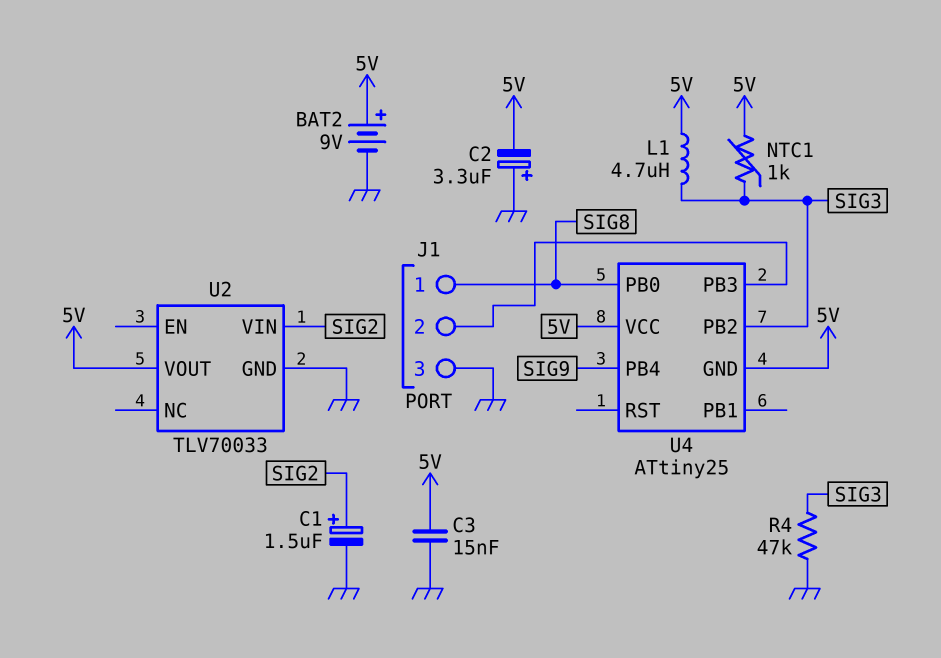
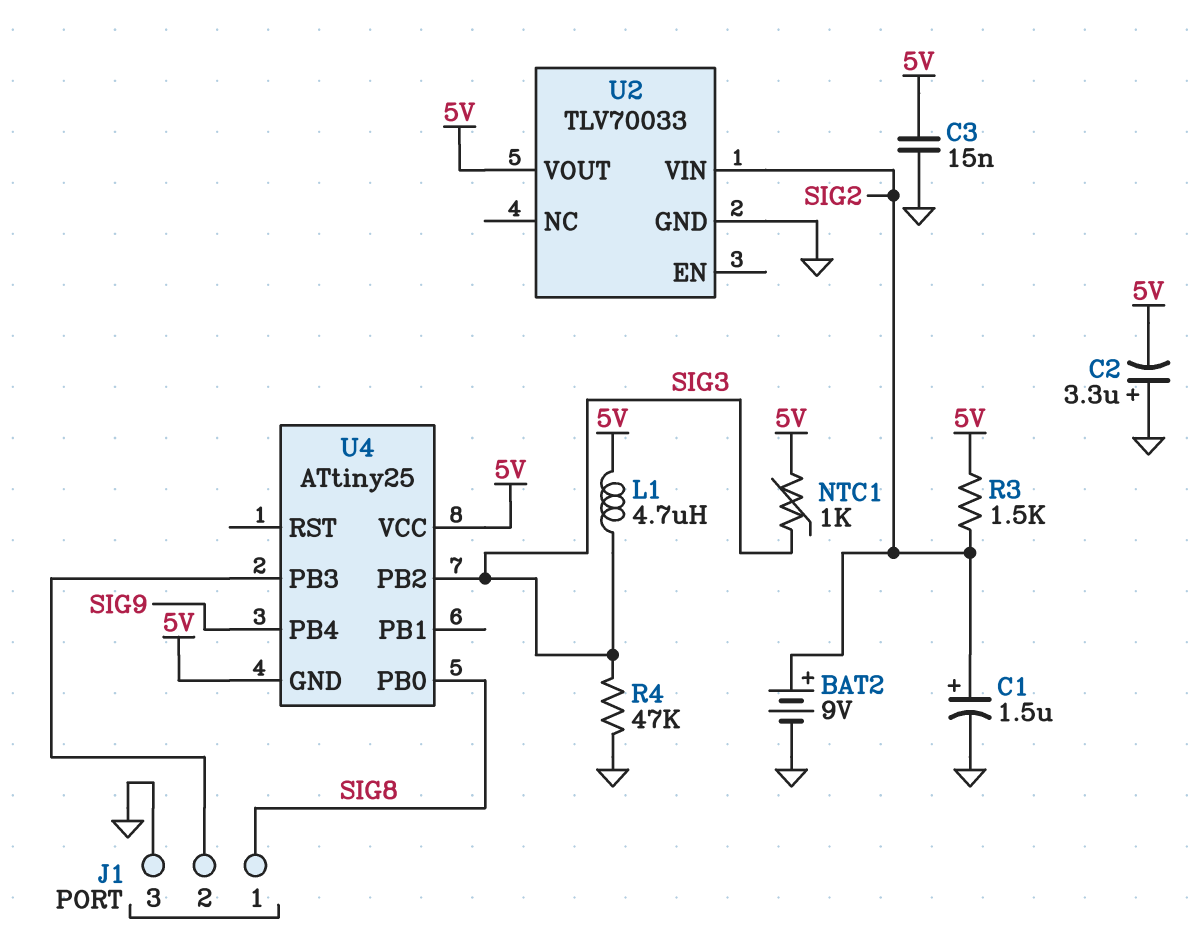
BAT2: 9V (plus 5V, minus GND) -> 9V (plus SIG2, minus GND)
R3: none -> 1.5k (5V, SIG2)

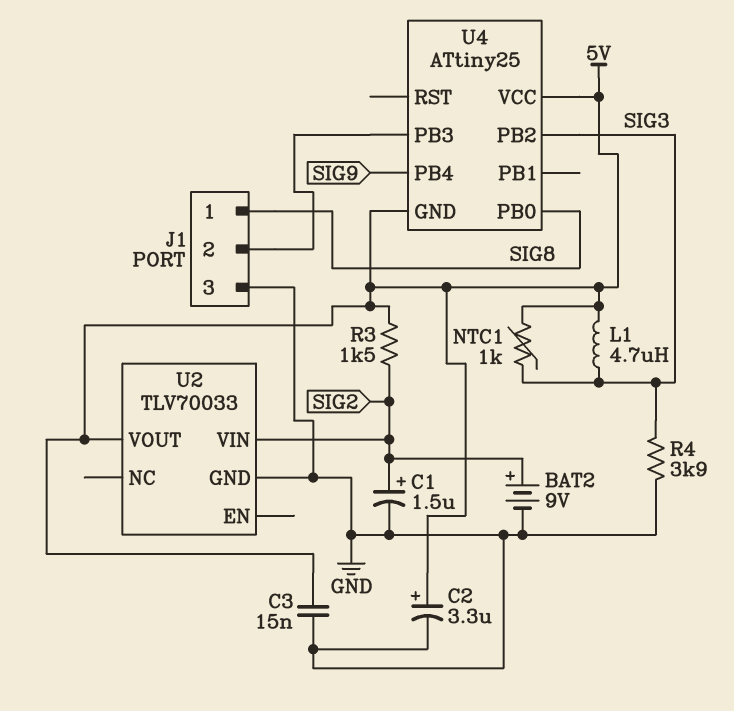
C2: 3.3uF (plus GND, minus 5V) -> 3.3uF (plus 5V, minus GND)
R4: 47k (GND, SIG3) -> 3.9k (GND, SIG3)

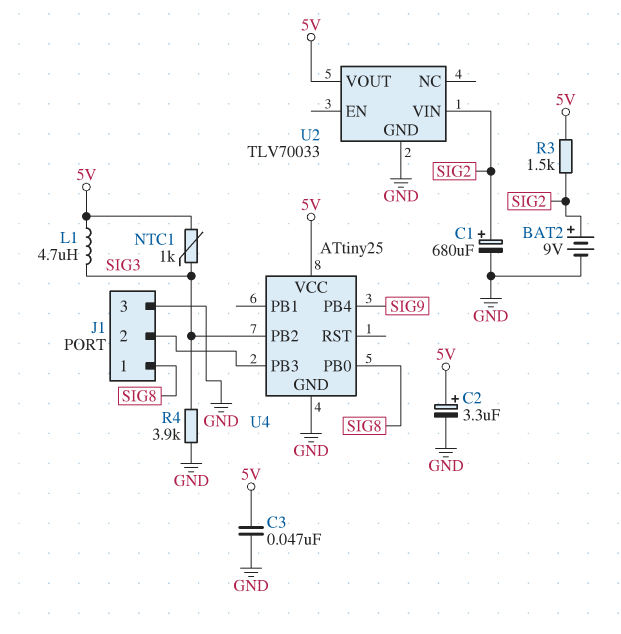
C1: 1.5uF (plus SIG2, minus GND) -> 680uF (plus SIG2, minus GND)
C3: 15nF (5V, GND) -> 47nF (5V, GND)
U4 pin GND: 5V -> GND

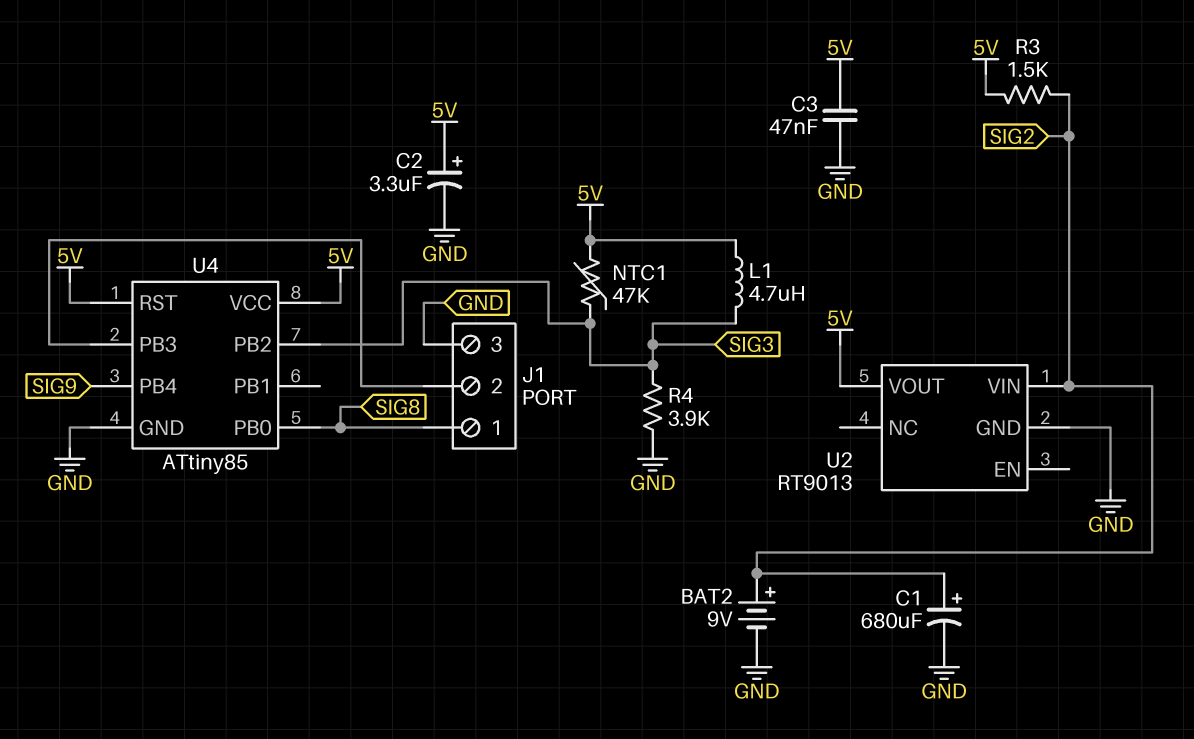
NTC1: 1k (5V, SIG3) -> 47k (5V, SIG3)
U2: TLV70033 -> RT9013
U4: ATtiny25 -> ATtiny85
U4 pin RST: none -> 5V

